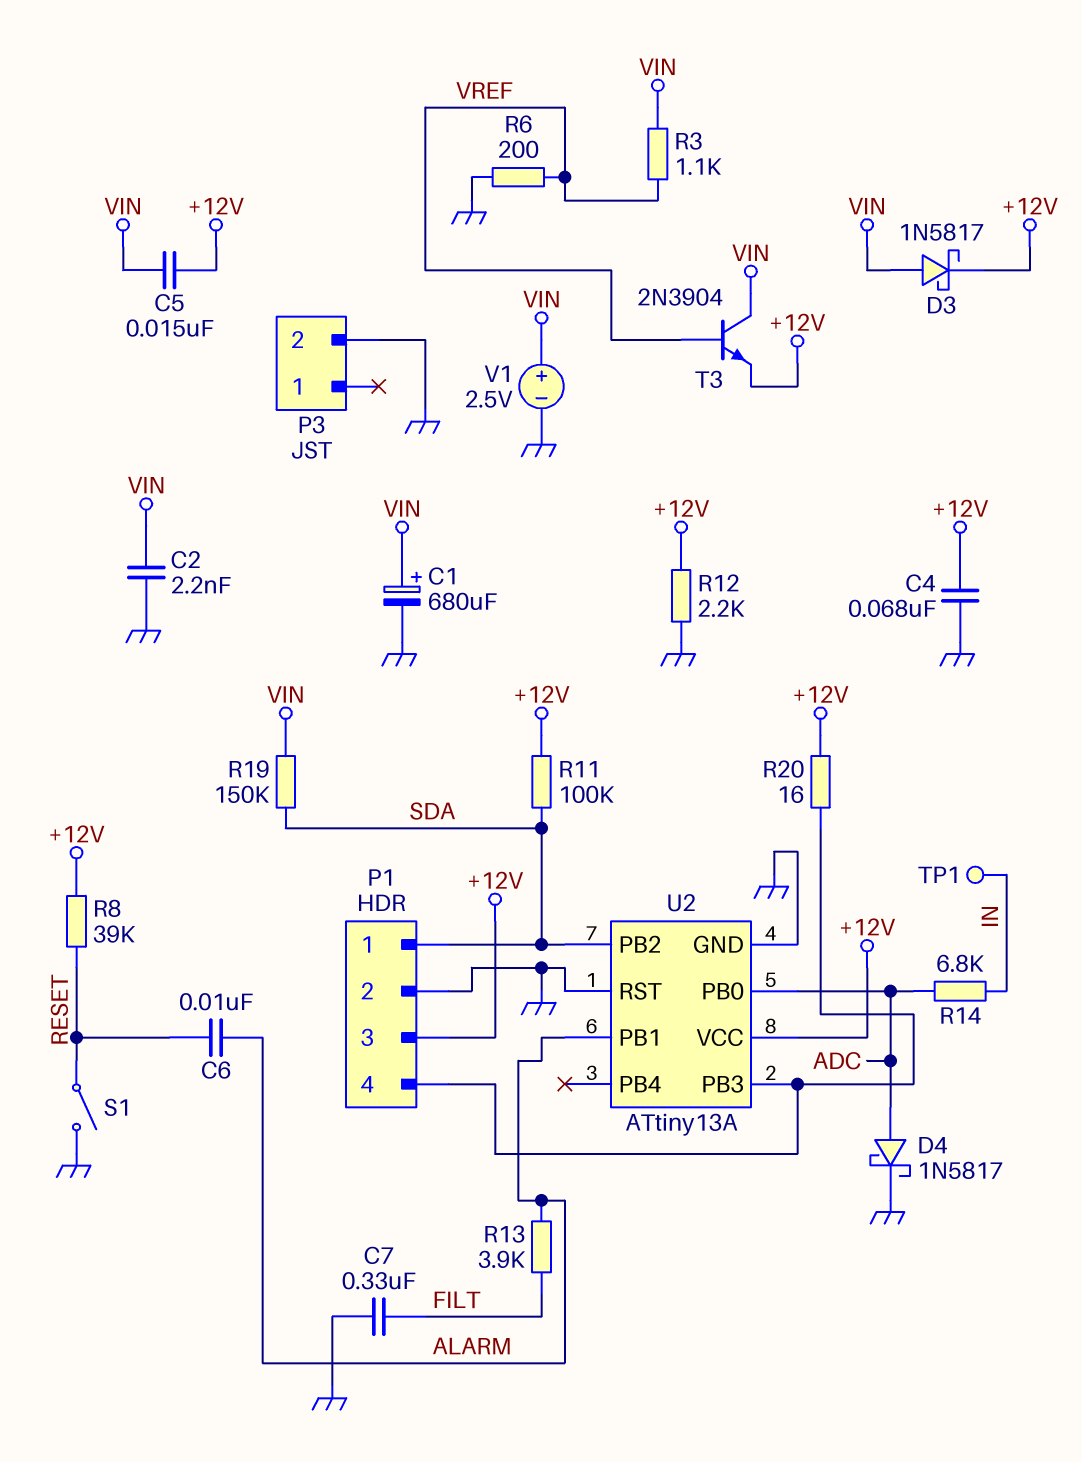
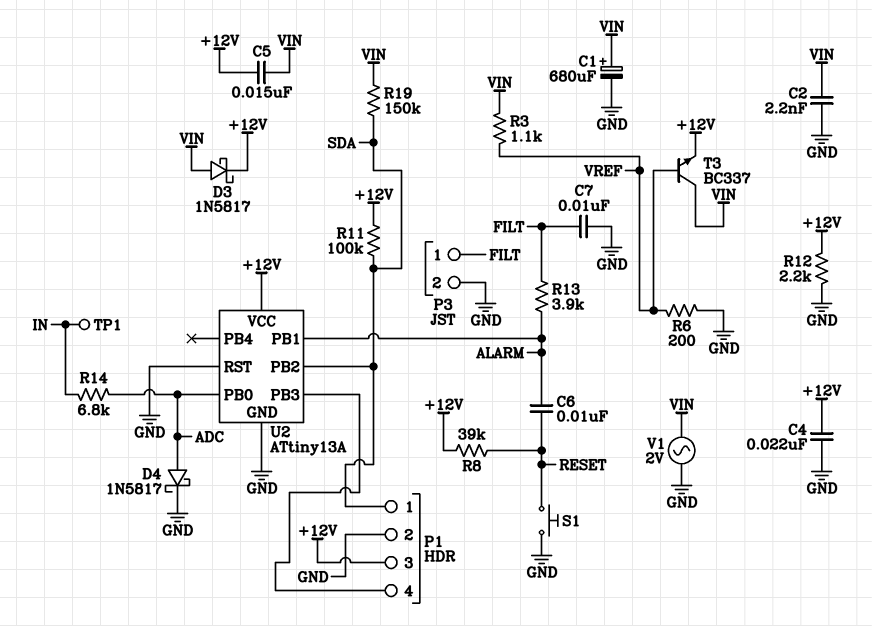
C4: 68nF (+12V, GND) -> 22nF (+12V, GND)
C7: 330nF (FILT, GND) -> 10nF (FILT, GND)
P3 pin 1: none -> FILT
R20: 16 (+12V, P1/4) -> none
S1: switch (GND, RESET) -> button (GND, RESET)
T3: NPN 2N3904 (B VREF, C VIN, E +12V) -> NPN BC337 (B VREF, C VIN, E +12V)
V1: 2.5V (plus VIN, minus GND) -> AC 2V (GND, VIN)

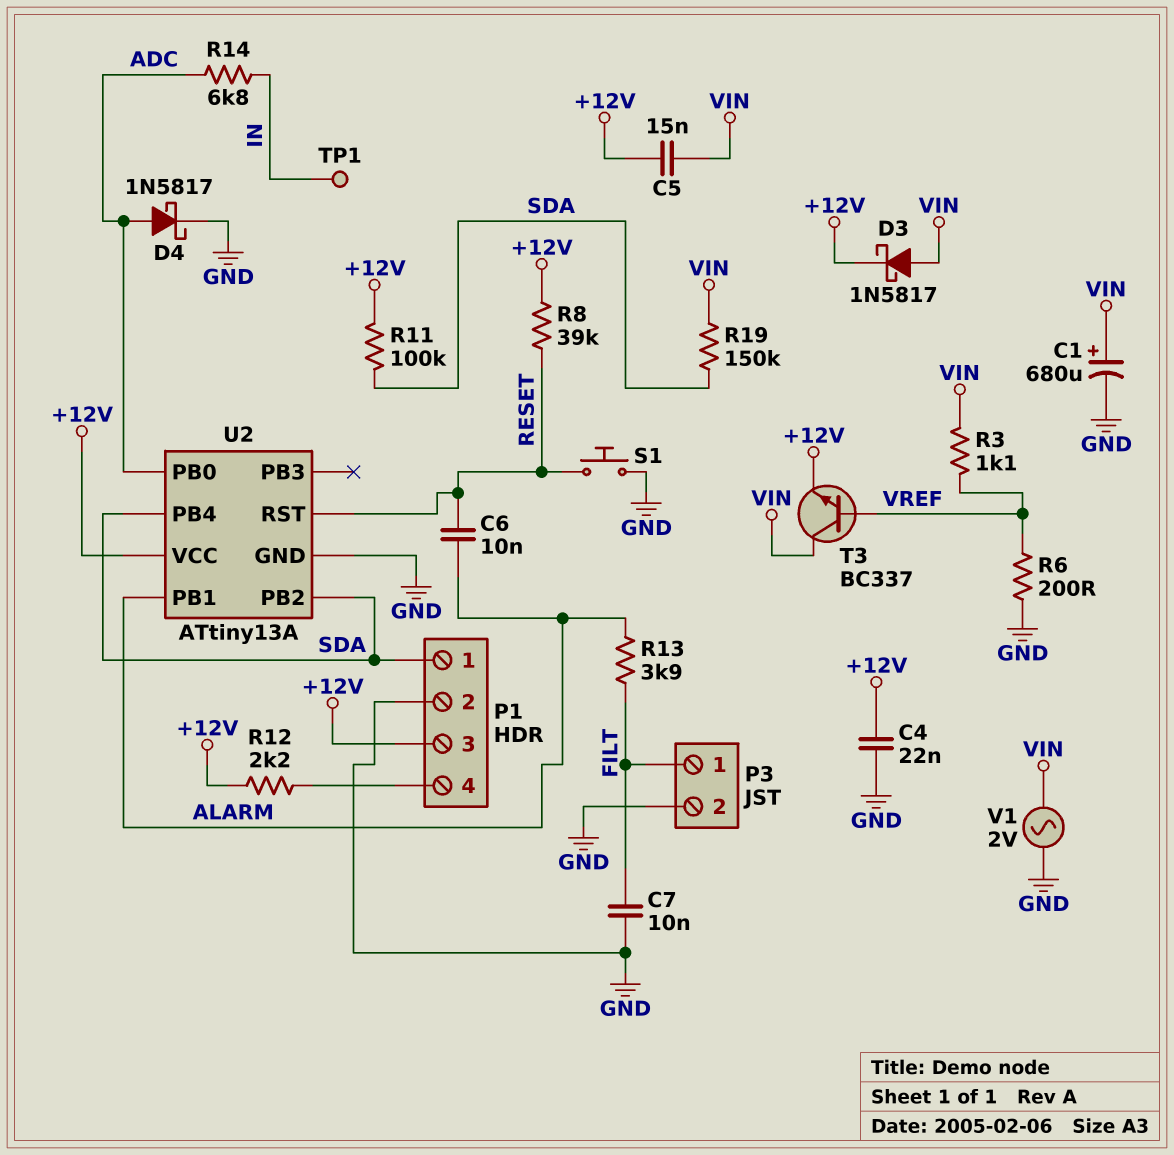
C2: 2.2nF (GND, VIN) -> none
R12: 2.2k (+12V, GND) -> 2.2k (+12V, P1/4)
U2 pin PB3: P1/4 -> none
U2 pin PB4: none -> SDA
U2 pin RST: GND -> RESET

